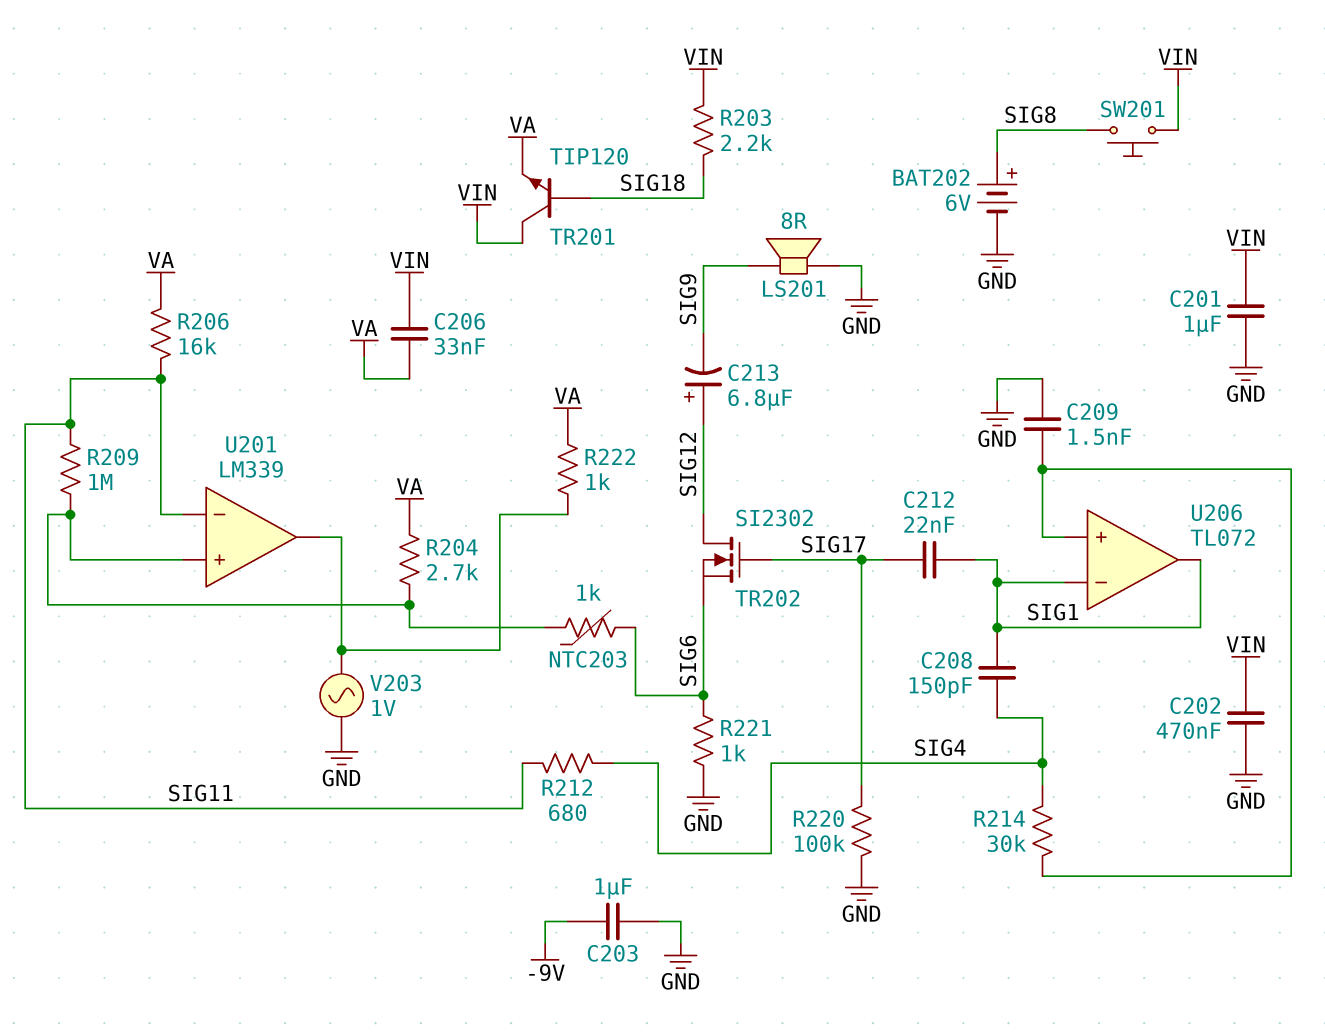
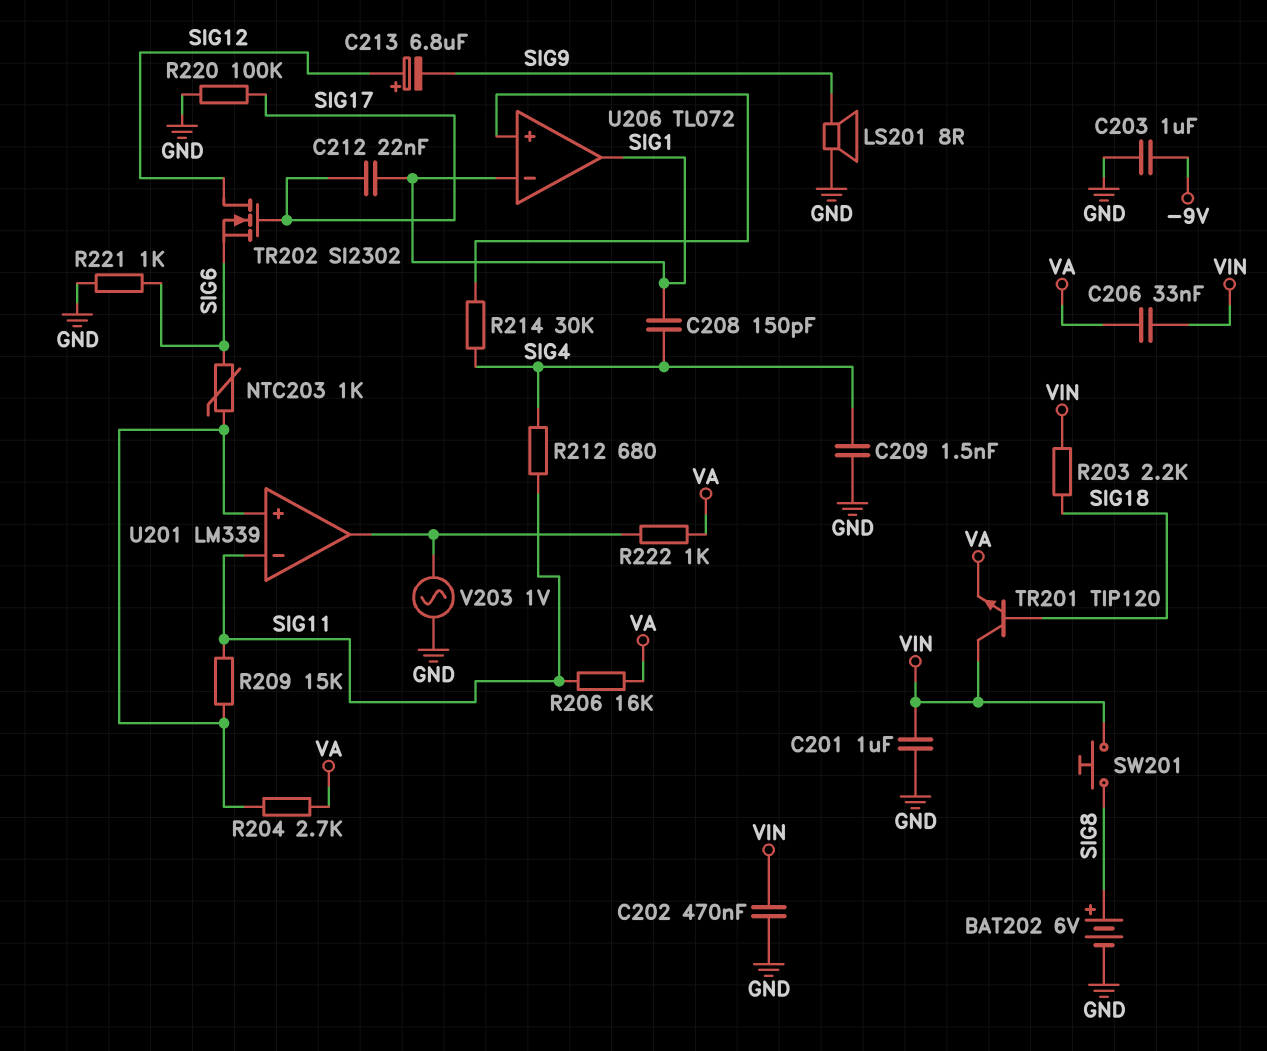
C209: 1.5nF (GND, U206/in+) -> 1.5nF (GND, SIG4)
R209: 1M (SIG11, U201/in+) -> 15k (SIG11, U201/in+)

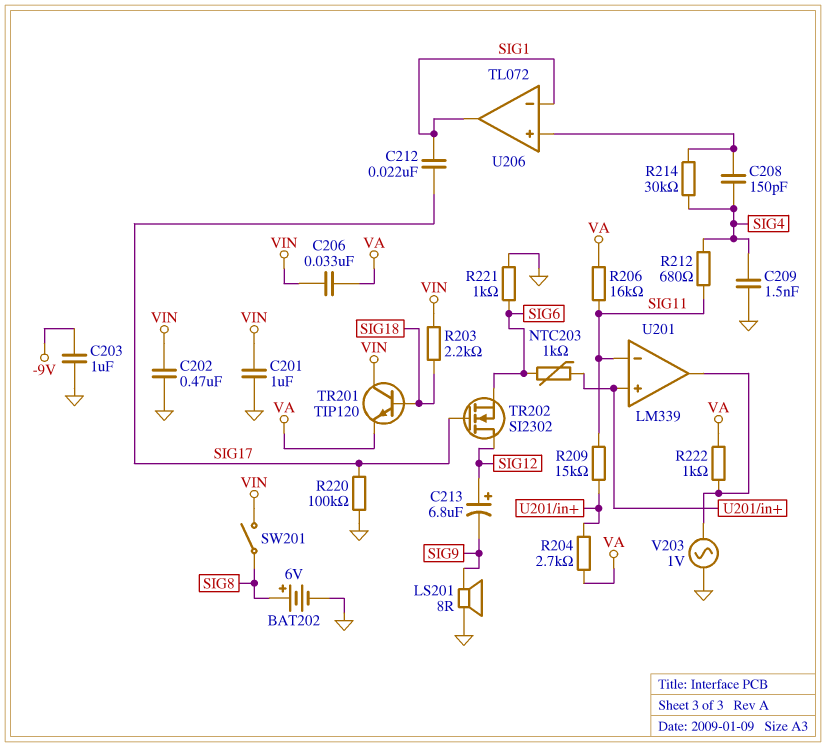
C208: 150pF (SIG1, SIG4) -> 150pF (SIG4, U206/in+)
SW201: button (SIG8, VIN) -> switch (SIG8, VIN)

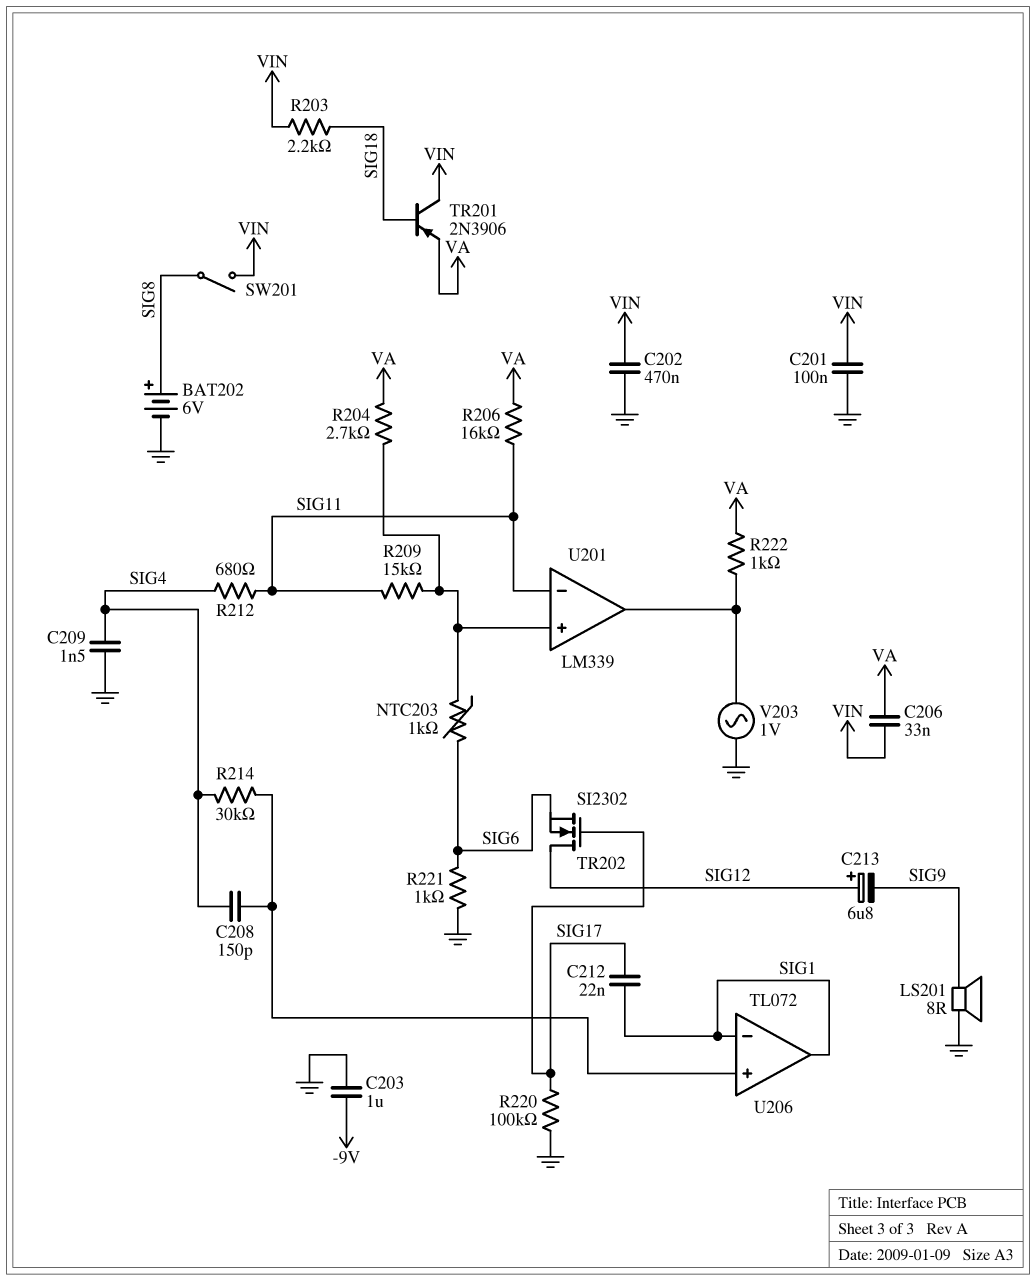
C201: 1uF (GND, VIN) -> 100nF (GND, VIN)
TR201: NPN TIP120 (B SIG18, C VIN, E VA) -> PNP 2N3906 (B SIG18, C VIN, E VA)

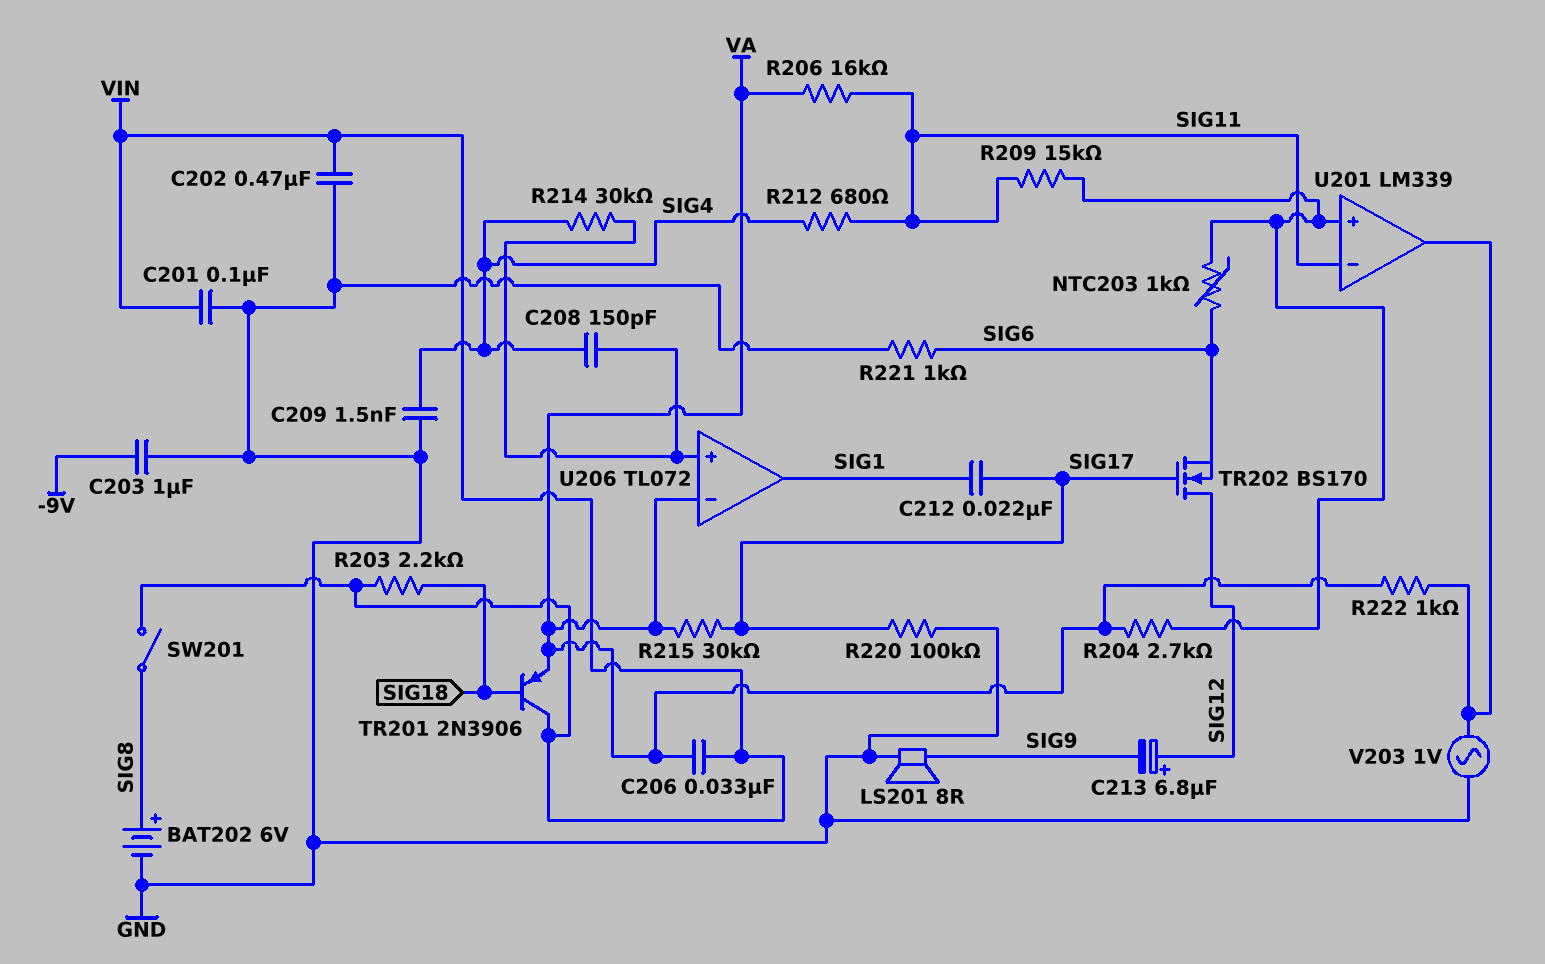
R215: none -> 30k (SIG17, VA)
TR202: NMOS SI2302 (G SIG17, D SIG12, S SIG6) -> NMOS BS170 (G SIG17, D SIG12, S SIG6)
U206 pin in-: SIG1 -> VA

